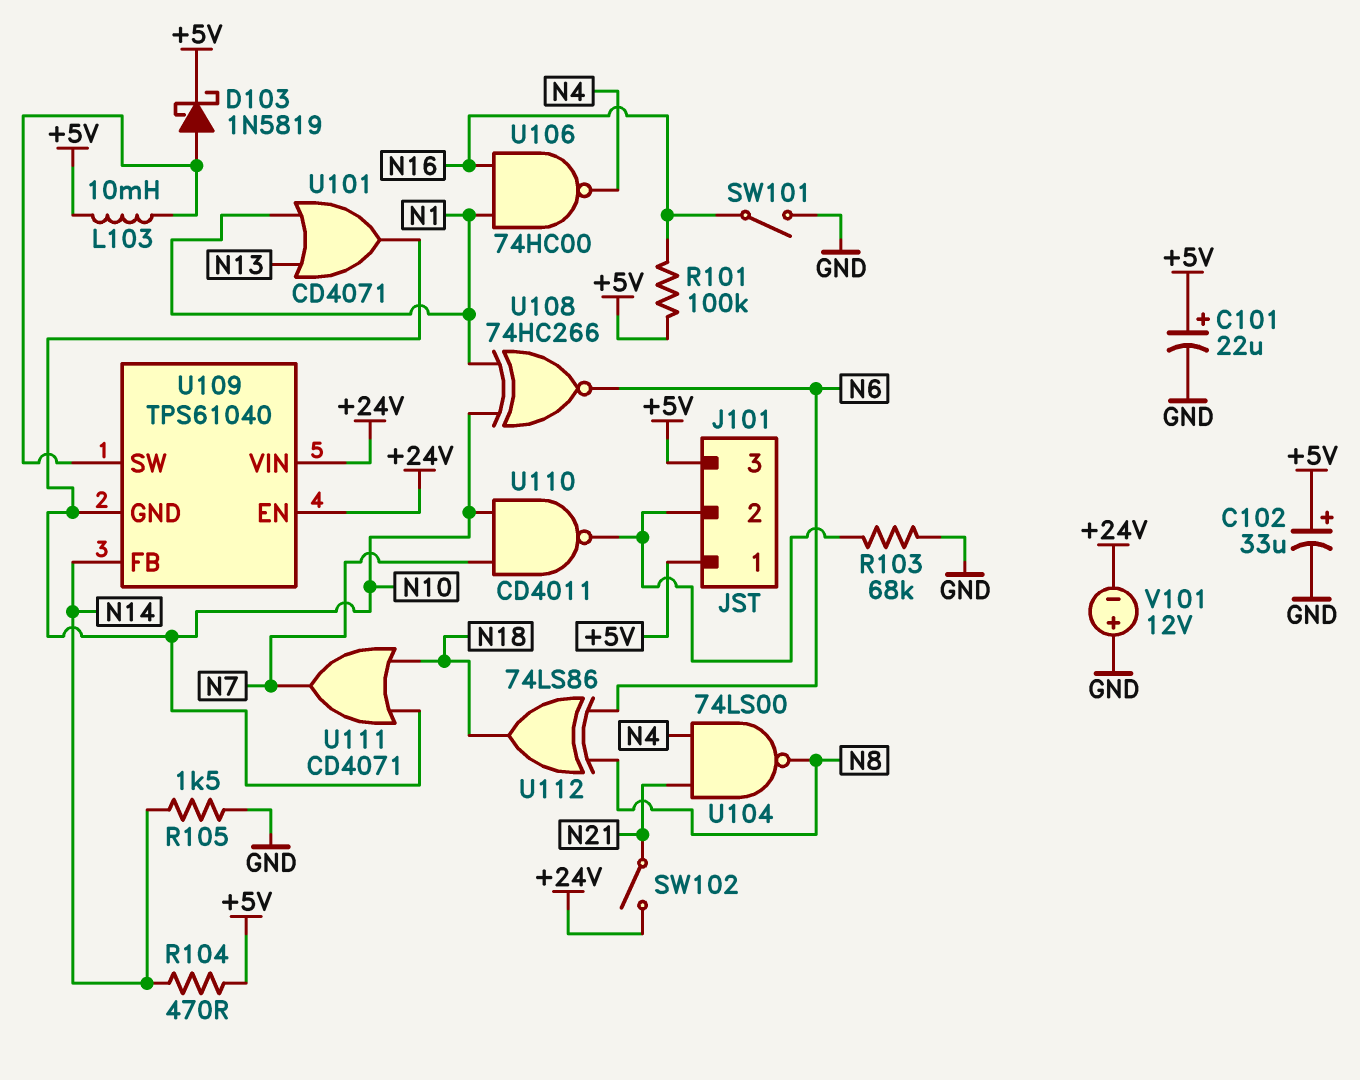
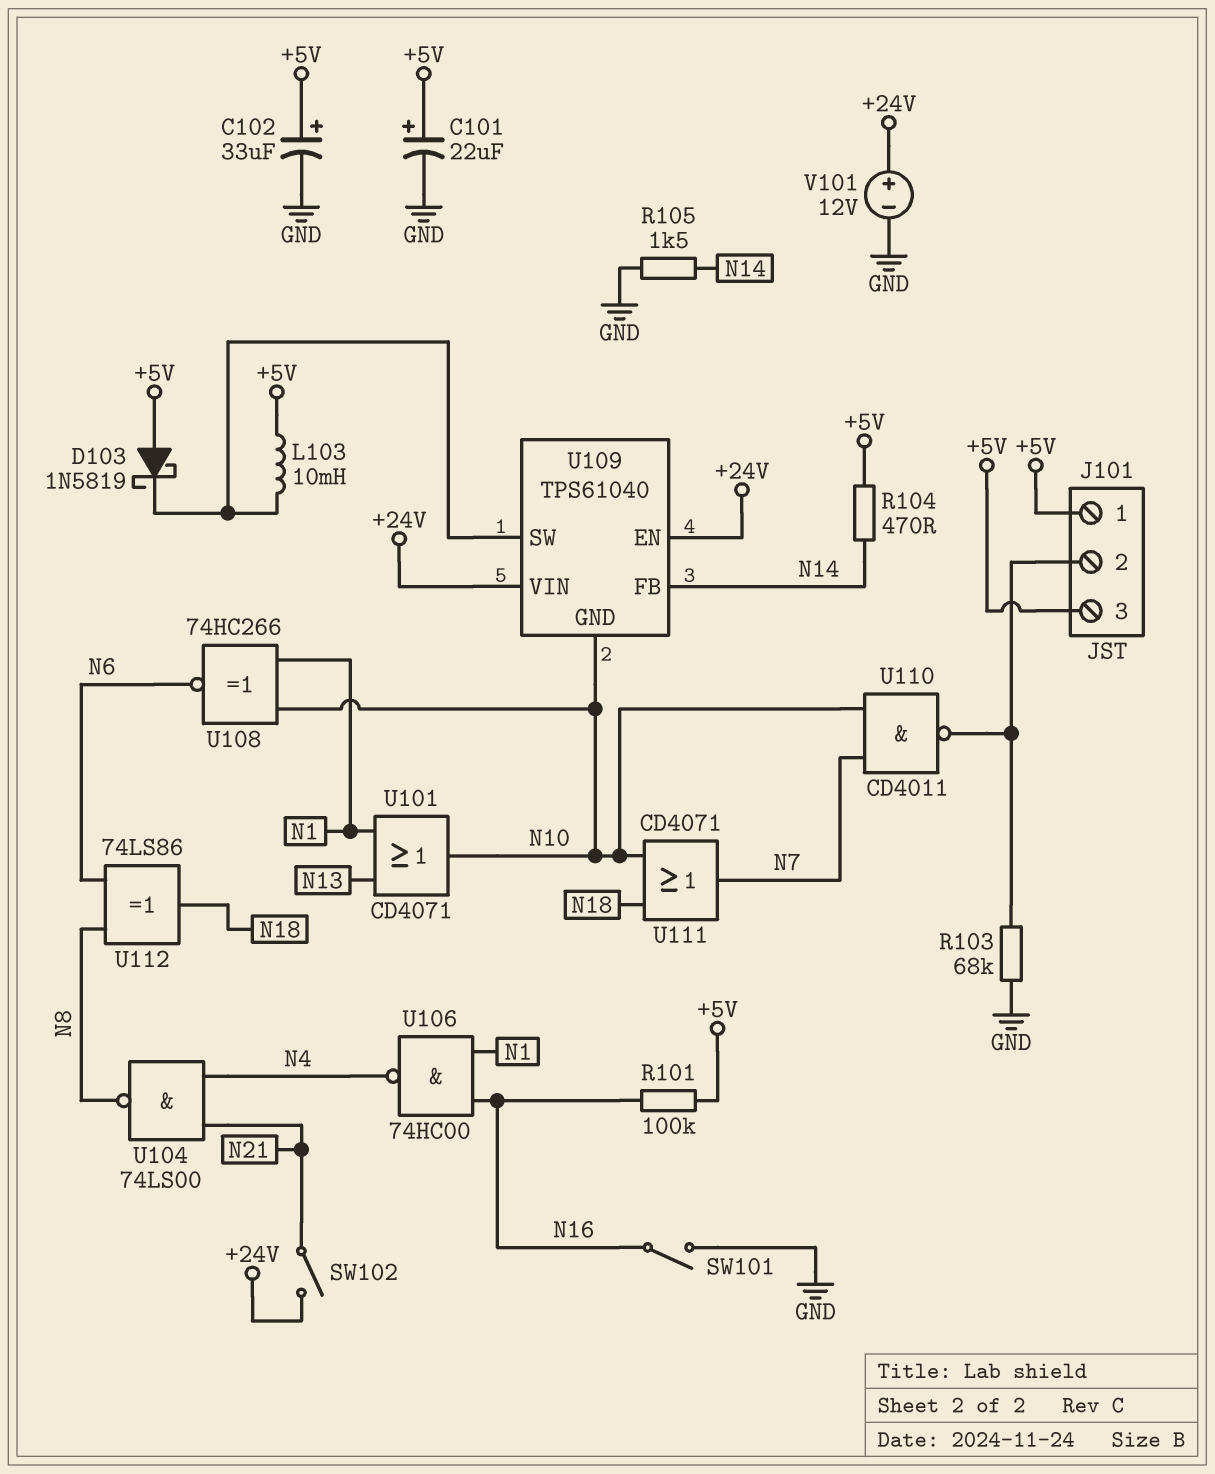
D103: schottky 1N5819 (A U109/SW, K +5V) -> schottky 1N5819 (A +5V, K U109/SW)
V101: 12V (plus GND, minus +24V) -> 12V (plus +24V, minus GND)

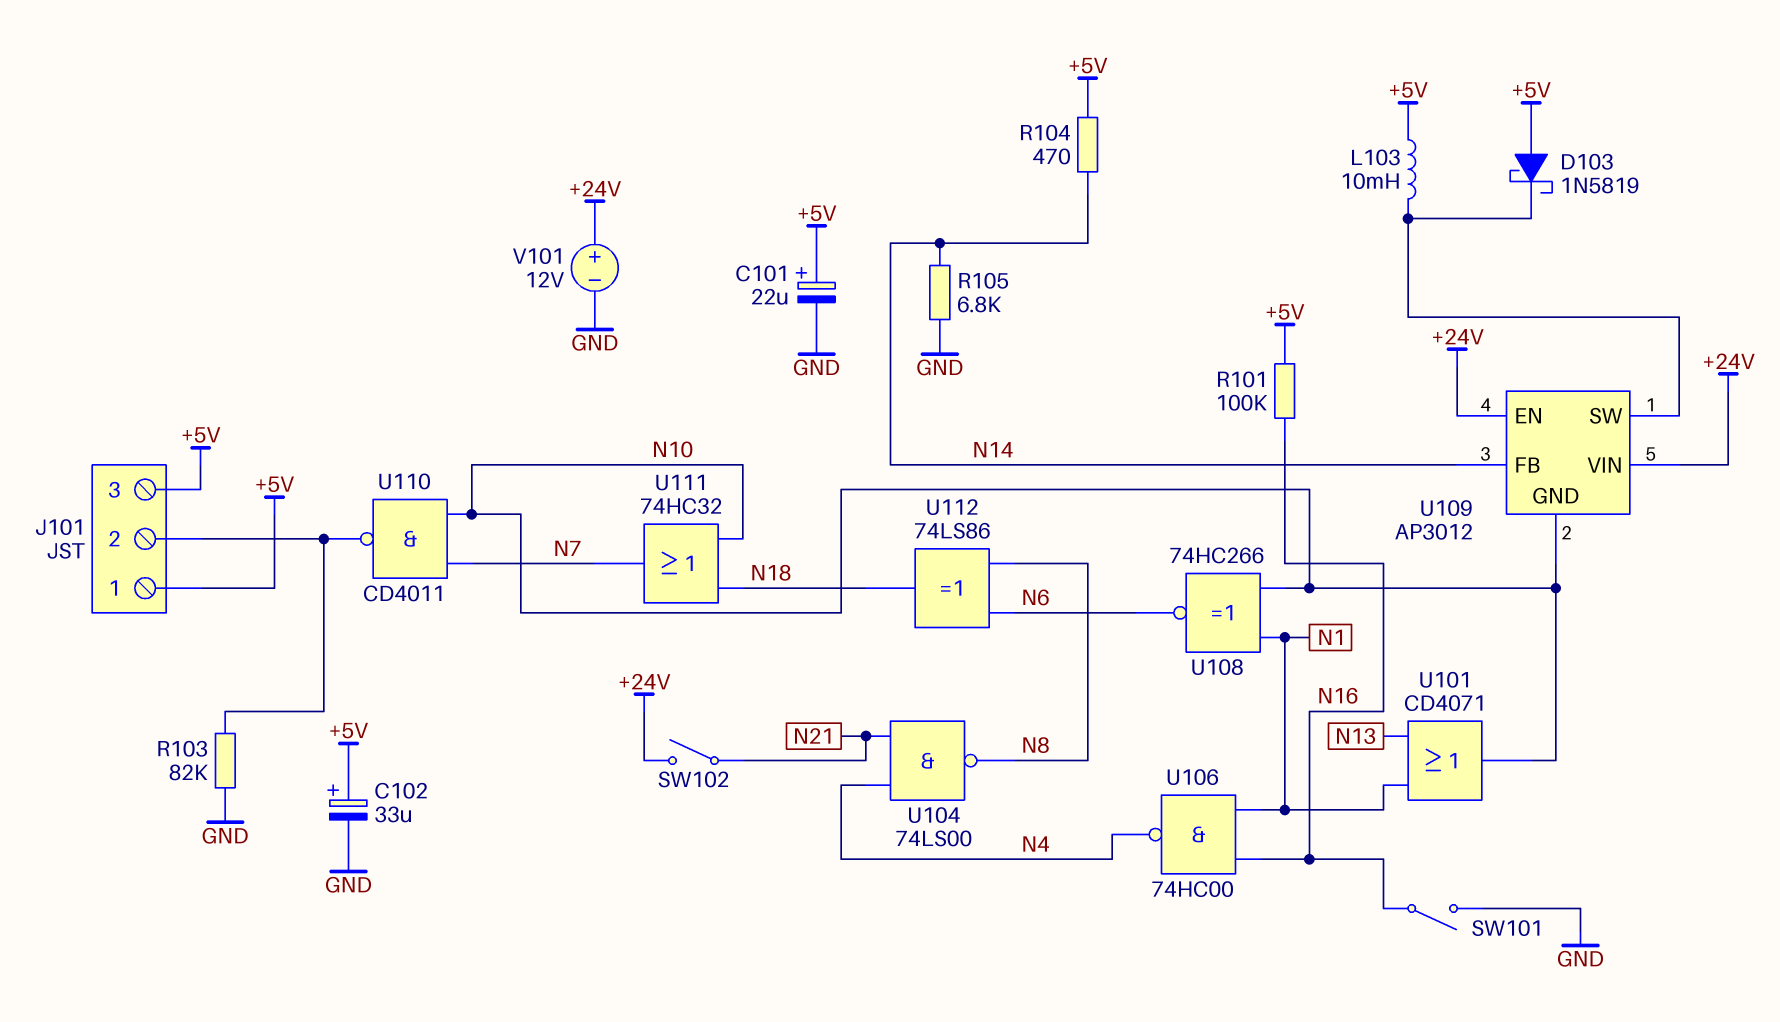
R103: 68k (GND, J101/2) -> 82k (GND, J101/2)
R105: 1.5k (GND, N14) -> 6.8k (GND, N14)
U109: TPS61040 -> AP3012
U111: OR CD4071 (in N10, in N18, out N7) -> OR 74HC32 (in N10, in N18, out N7)

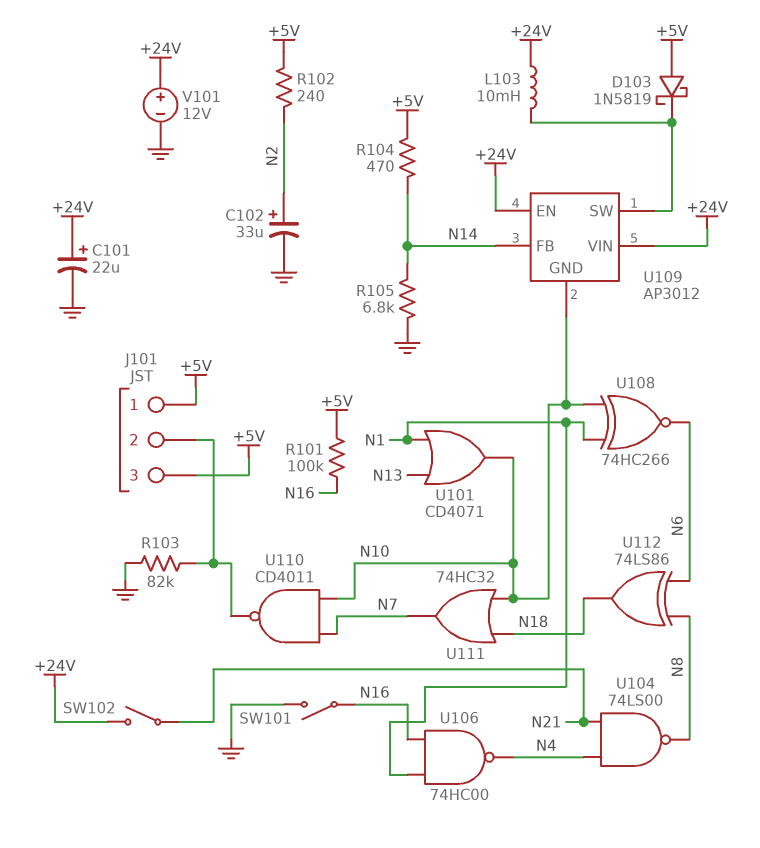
C101: 22uF (plus +5V, minus GND) -> 22uF (plus +24V, minus GND)
C102: 33uF (plus +5V, minus GND) -> 33uF (plus N2, minus GND)
L103: 10mH (+5V, U109/SW) -> 10mH (+24V, U109/SW)
R102: none -> 240 (+5V, N2)

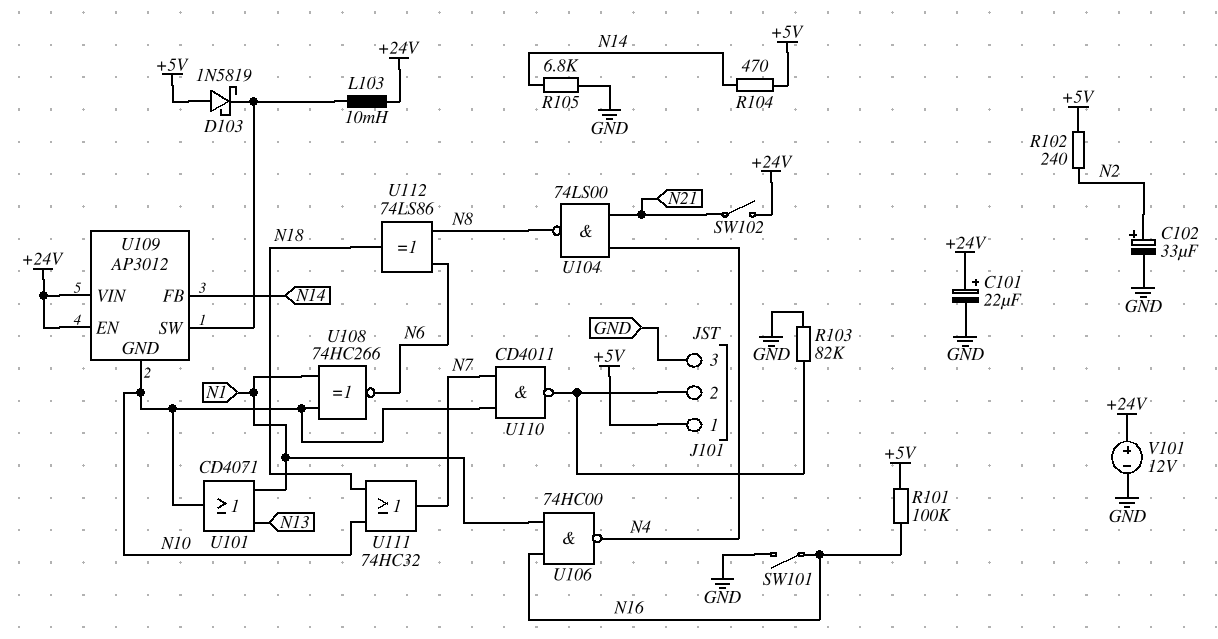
J101 pin 3: +5V -> GND

